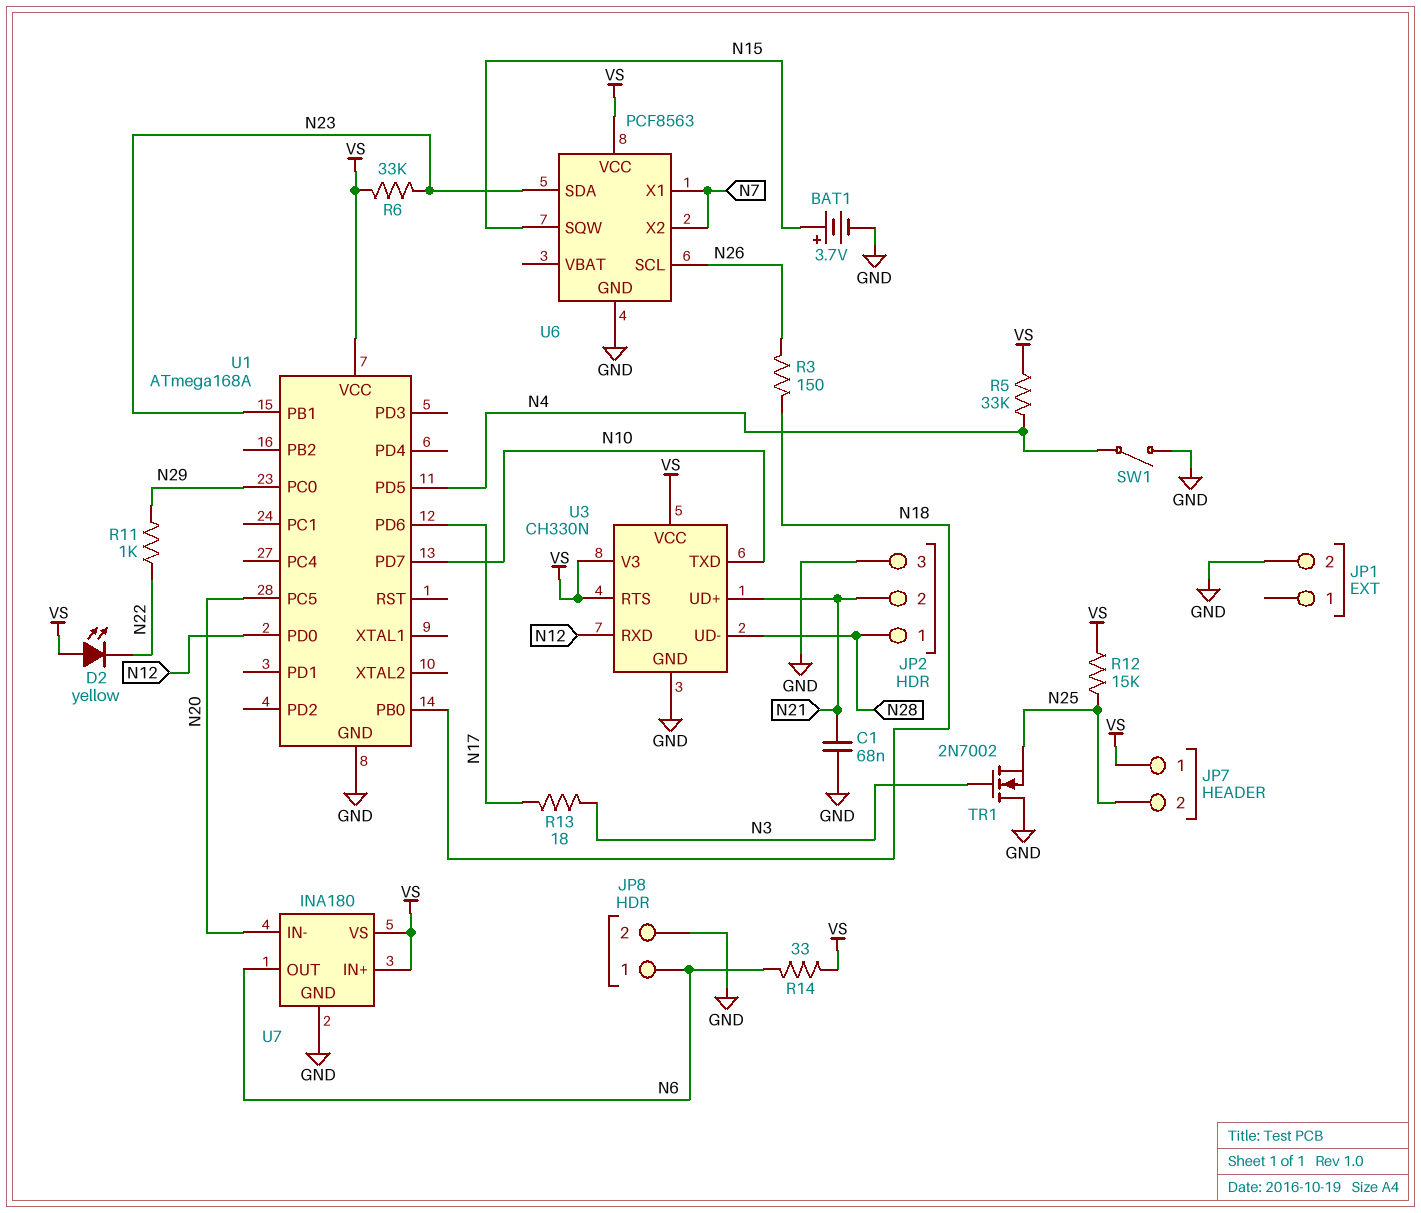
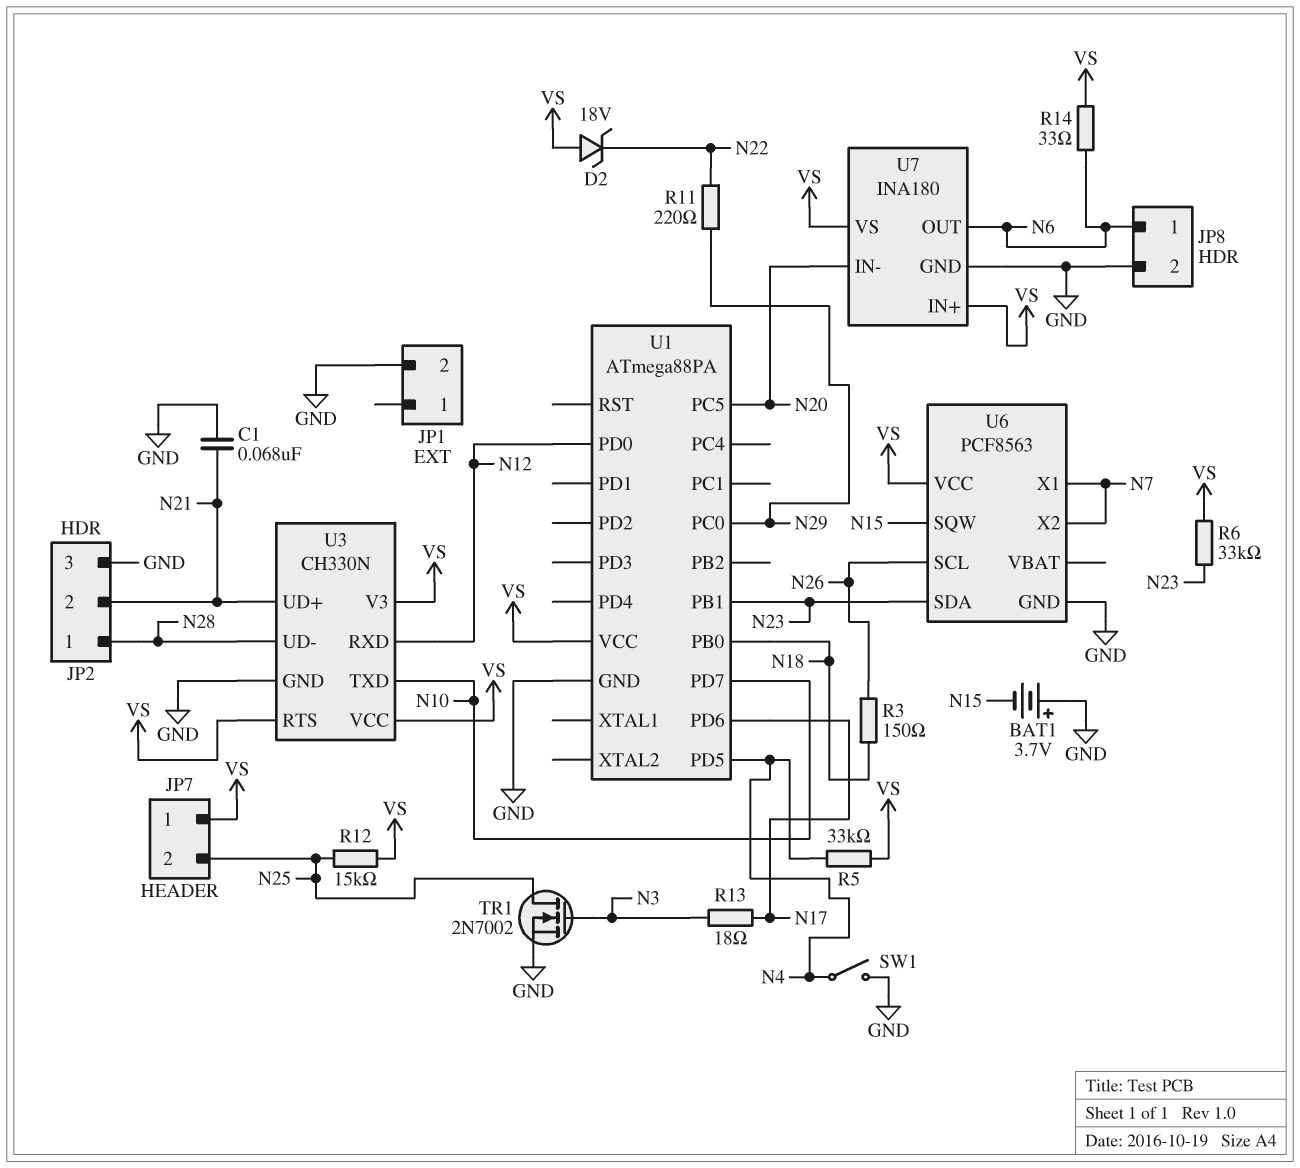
BAT1: 3.7V (plus N15, minus GND) -> 3.7V (plus GND, minus N15)
D2: LED yellow (A VS, K N22) -> zener 18V (A VS, K N22)
R11: 1k (N22, N29) -> 220 (N22, N29)
TR1: NMOS 2N7002 (G N3, D GND, S N25) -> NMOS 2N7002 (G N3, D N25, S GND)
U1: ATmega168A -> ATmega88PA

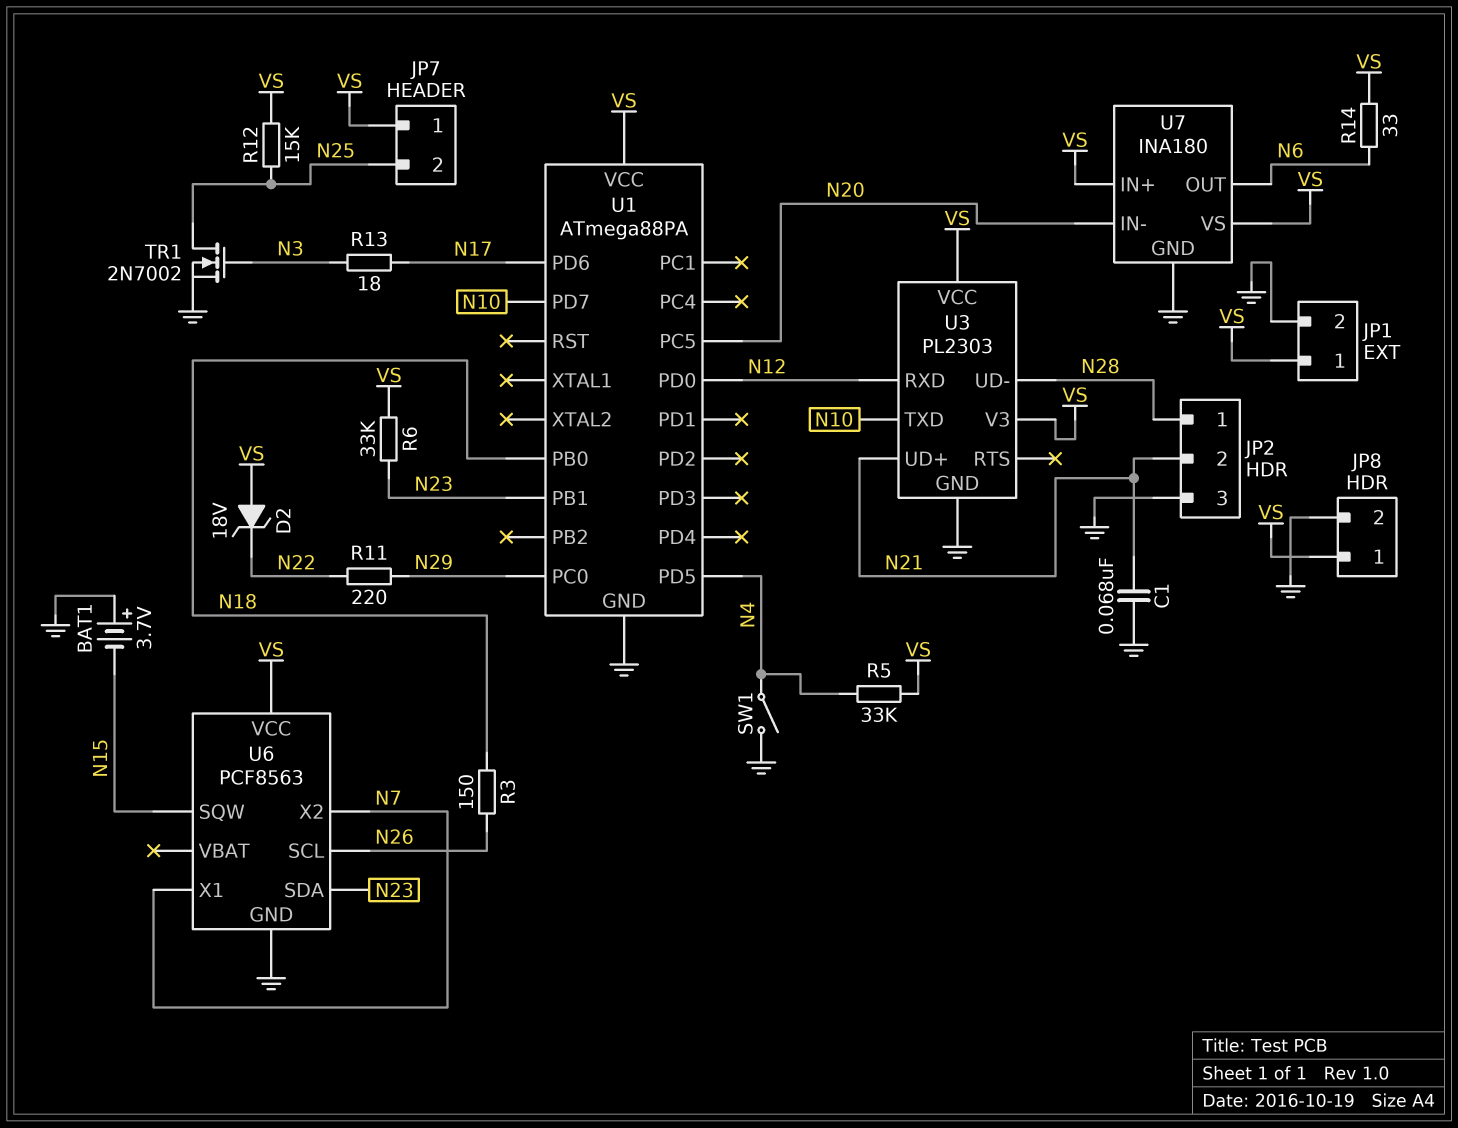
JP1 pin 1: none -> VS
JP8 pin 1: N6 -> VS
U3: CH330N -> PL2303
U3 pin RTS: VS -> none

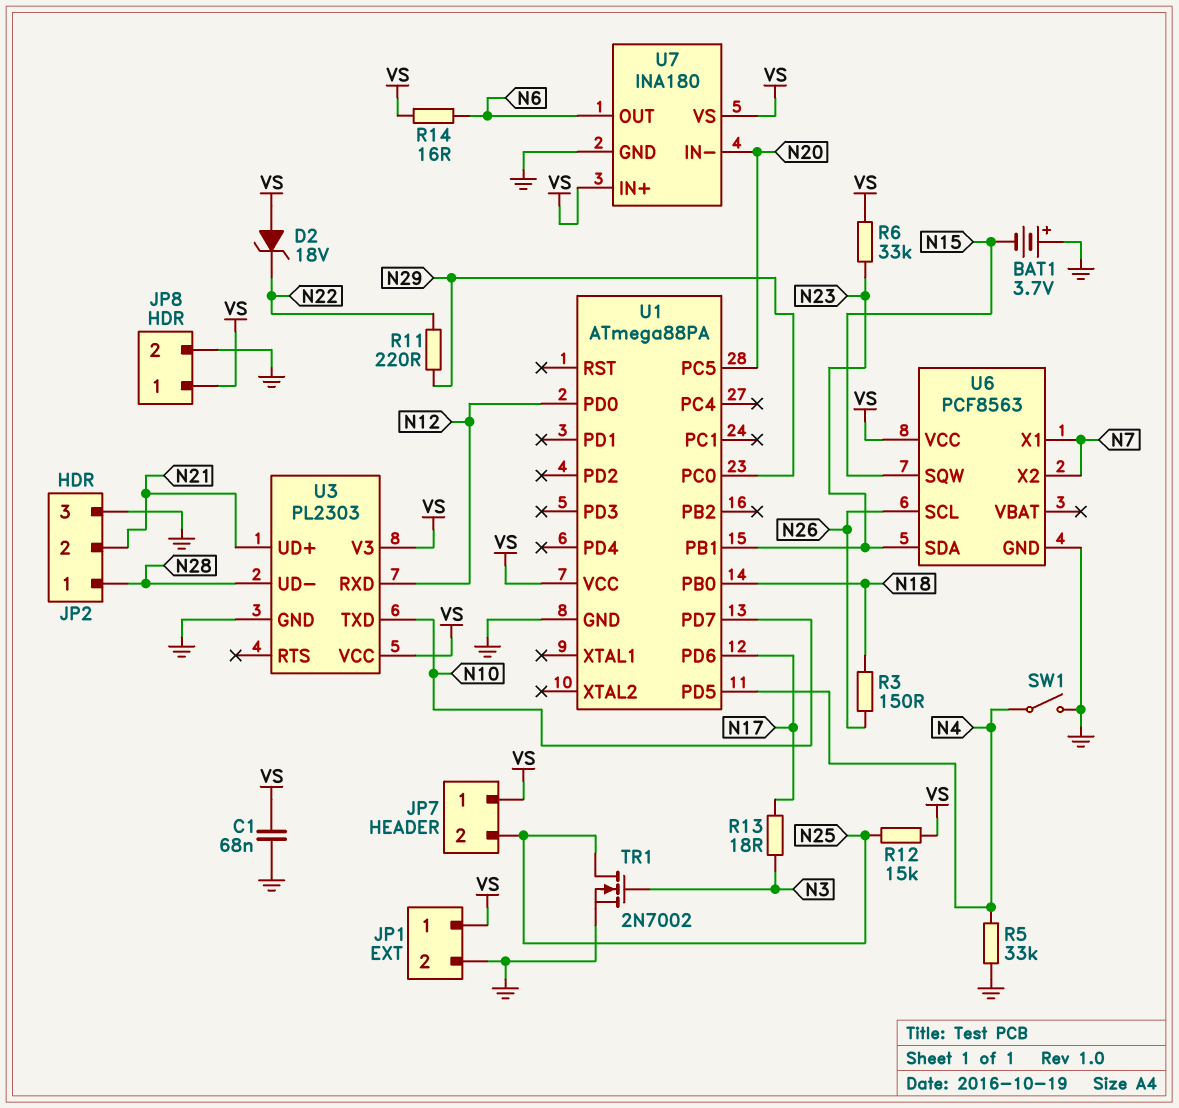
C1: 68nF (GND, N21) -> 68nF (GND, VS)
R5: 33k (N4, VS) -> 33k (GND, N4)
R14: 33 (N6, VS) -> 16 (N6, VS)

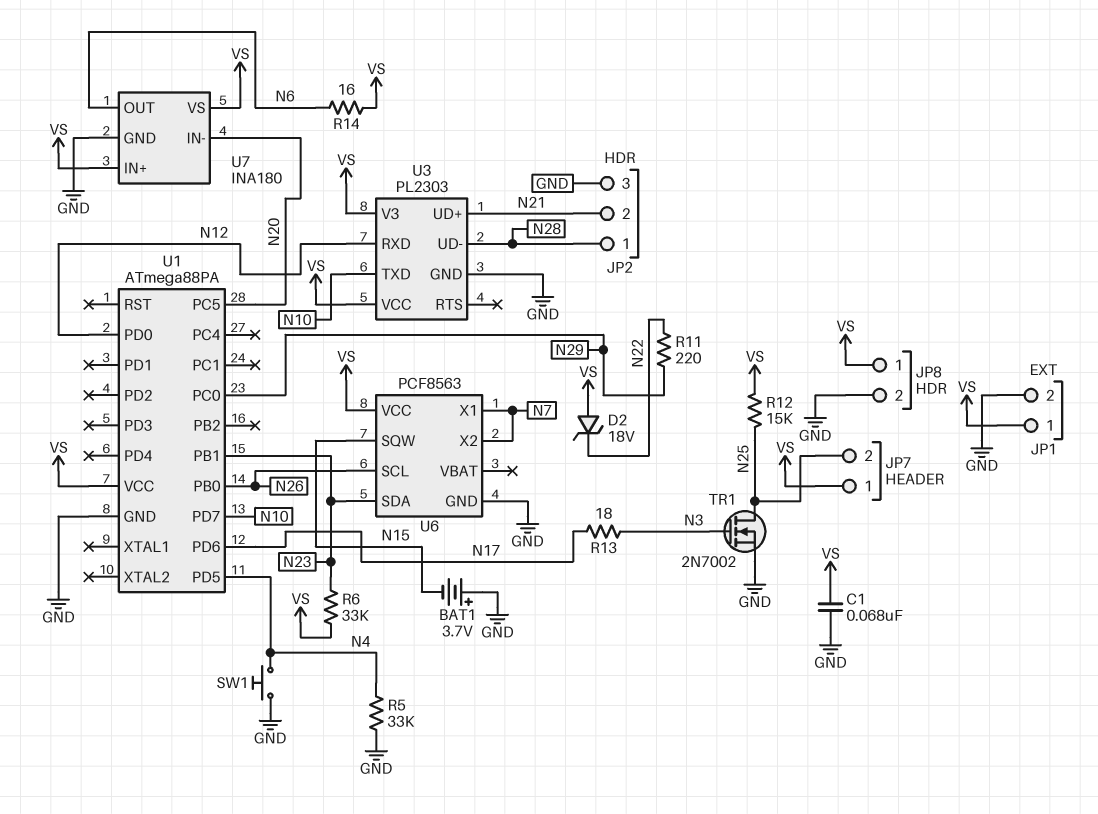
R3: 150 (N18, N26) -> none
SW1: switch (GND, N4) -> button (GND, N4)
U1 pin PB0: N18 -> N26

